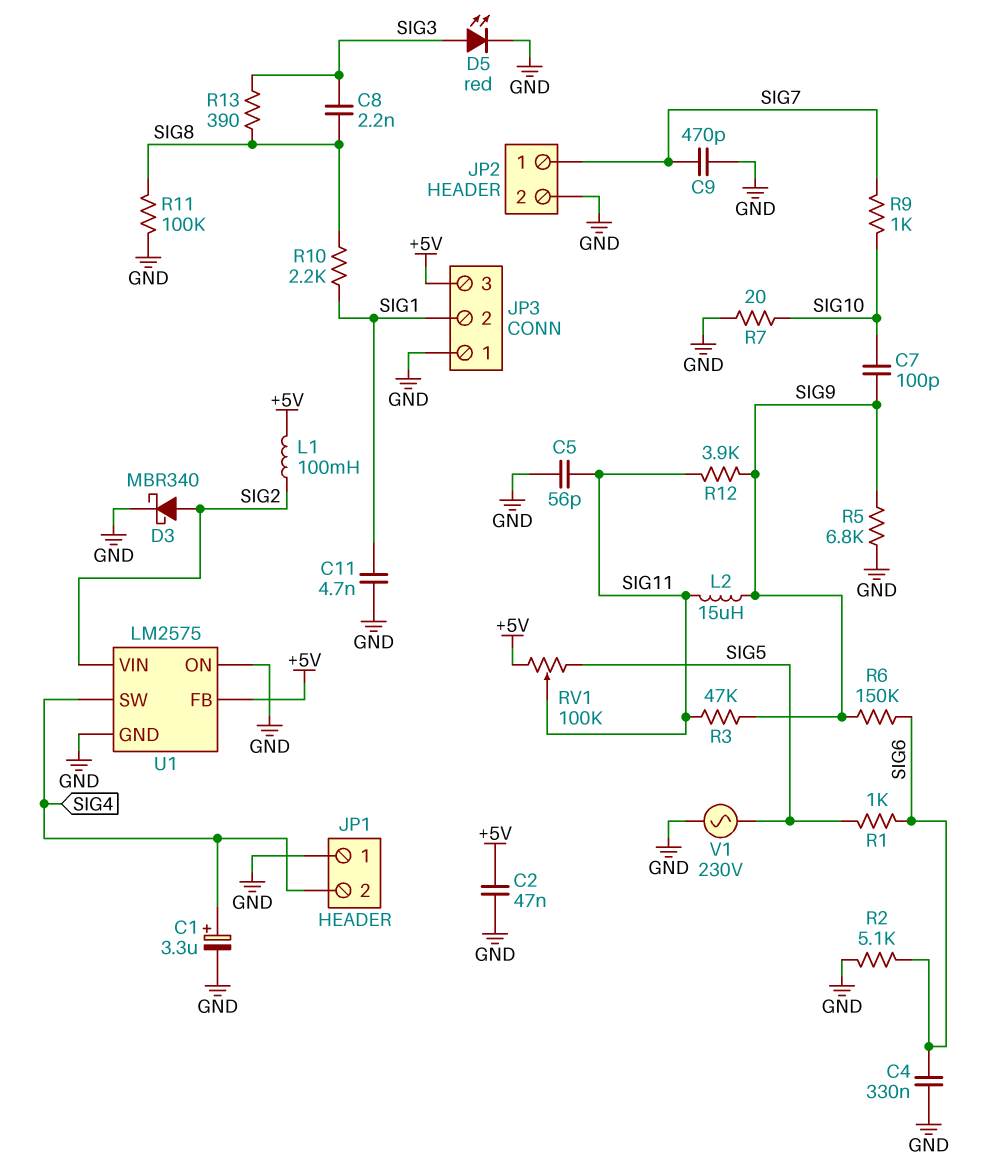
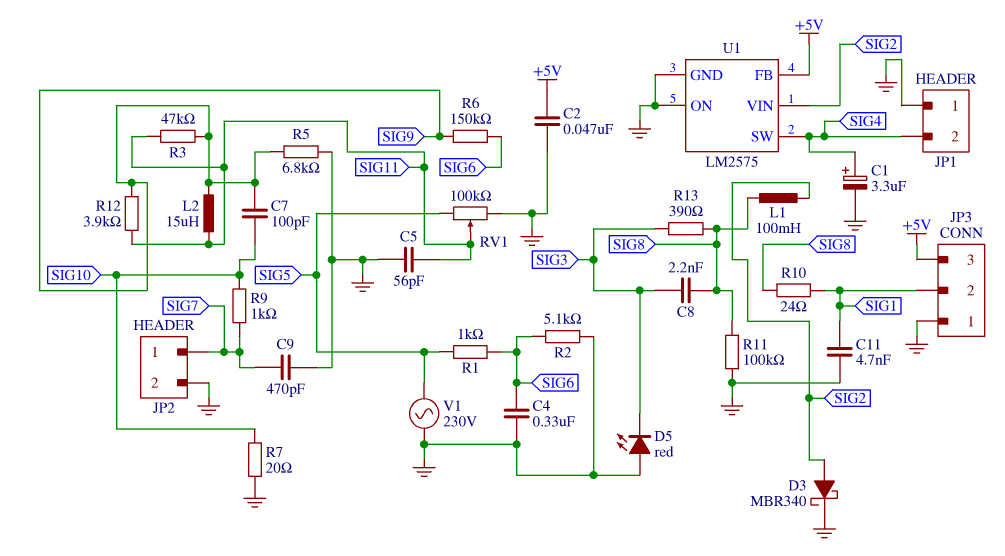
D5: LED red (A SIG3, K GND) -> LED red (A GND, K SIG3)
L1: 100mH (+5V, SIG2) -> 100mH (SIG2, SIG8)
R10: 2.2k (SIG1, SIG8) -> 24 (SIG1, SIG8)
RV1: 100k (+5V, SIG5, wiper SIG11) -> 100k (GND, SIG5, wiper SIG11)

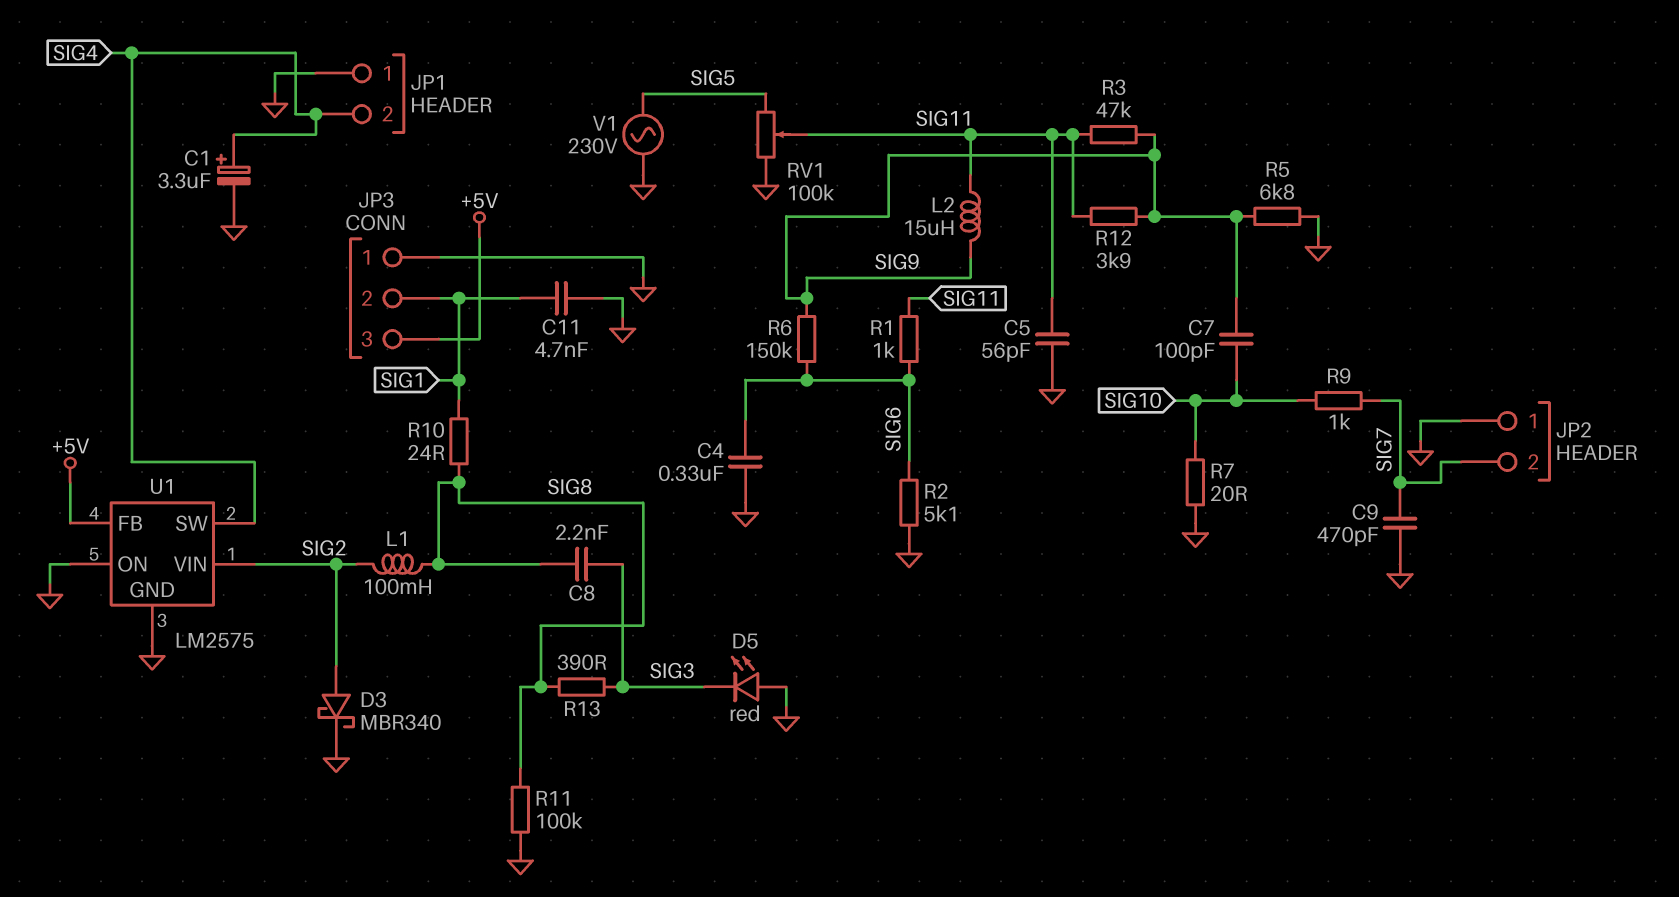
C2: 47nF (+5V, GND) -> none
JP2 pin 1: SIG7 -> GND
JP2 pin 2: GND -> SIG7
R1: 1k (SIG5, SIG6) -> 1k (SIG6, SIG11)

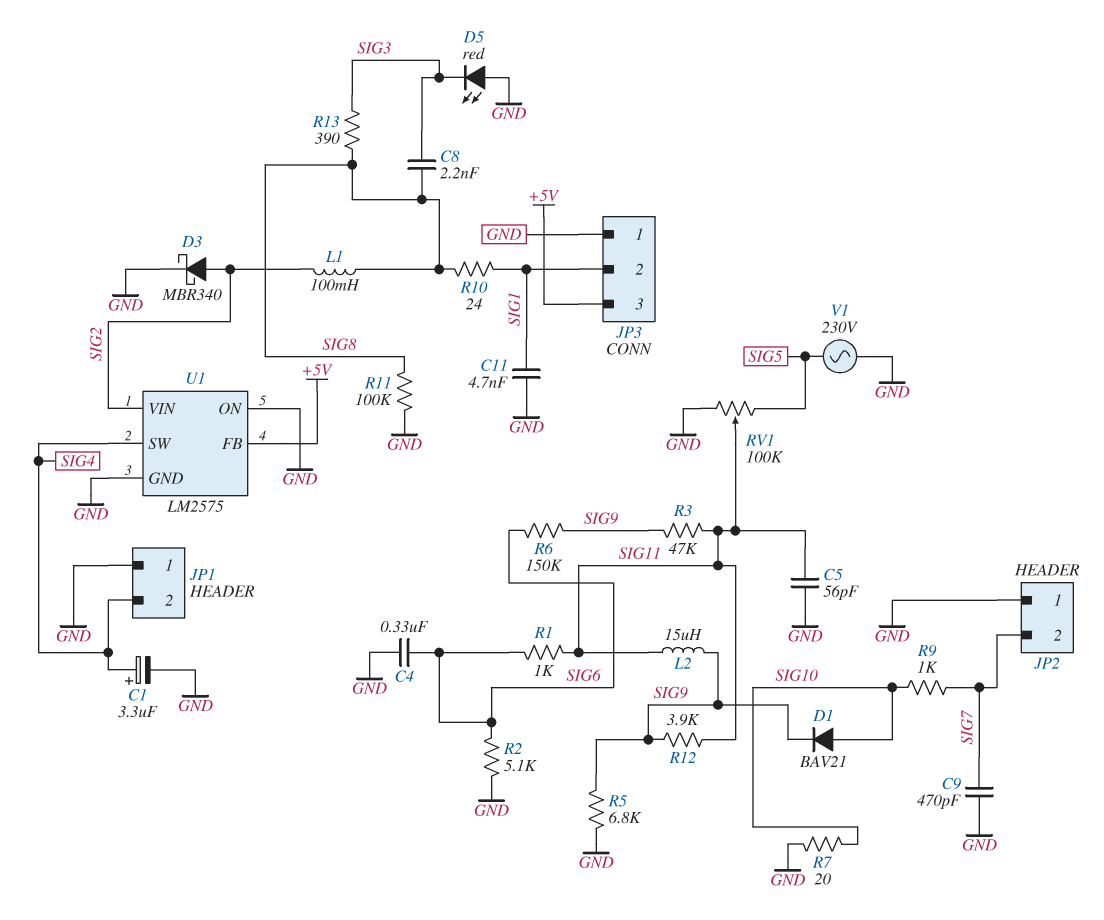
C7: 100pF (SIG9, SIG10) -> none
D1: none -> diode BAV21 (A SIG10, K SIG9)

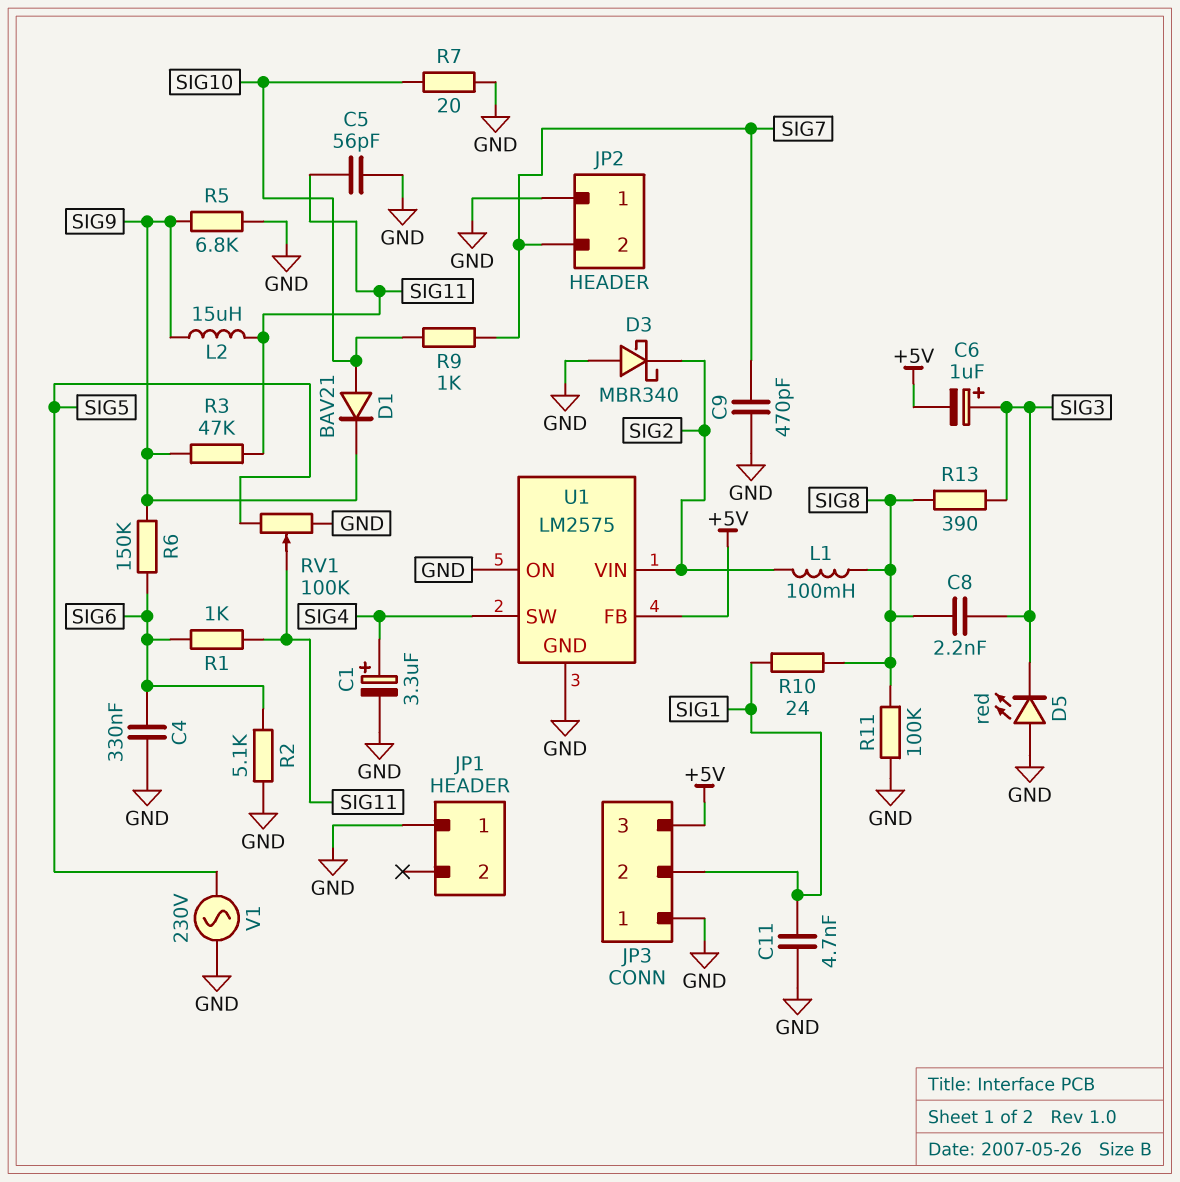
C6: none -> 1uF (plus SIG3, minus +5V)
D3: schottky MBR340 (A SIG2, K GND) -> schottky MBR340 (A GND, K SIG2)
JP1 pin 2: SIG4 -> none
R12: 3.9k (SIG9, SIG11) -> none

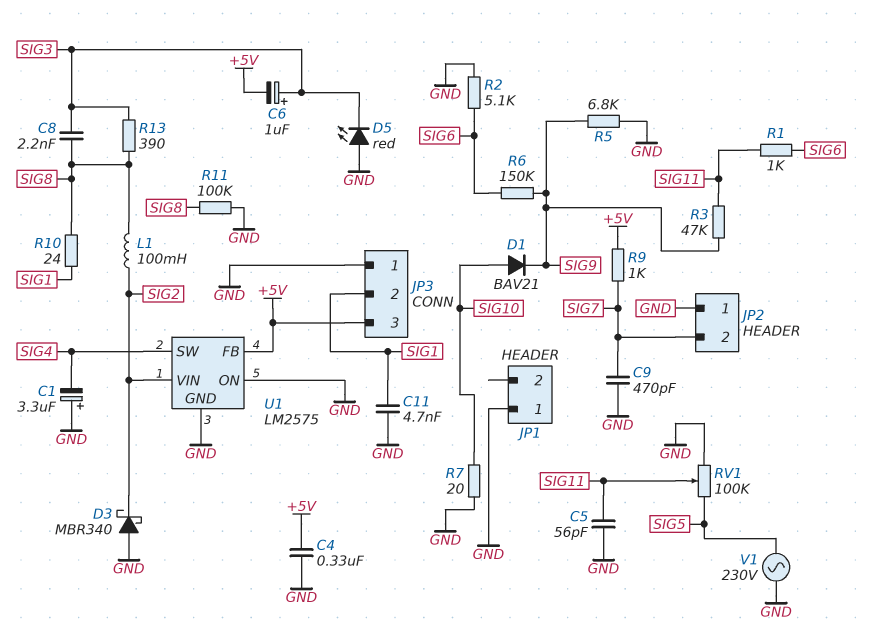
C1: 3.3uF (plus SIG4, minus GND) -> 3.3uF (plus GND, minus SIG4)
C4: 330nF (GND, SIG6) -> 330nF (+5V, GND)
L2: 15uH (SIG9, SIG11) -> none
R9: 1k (SIG7, SIG10) -> 1k (+5V, SIG7)

